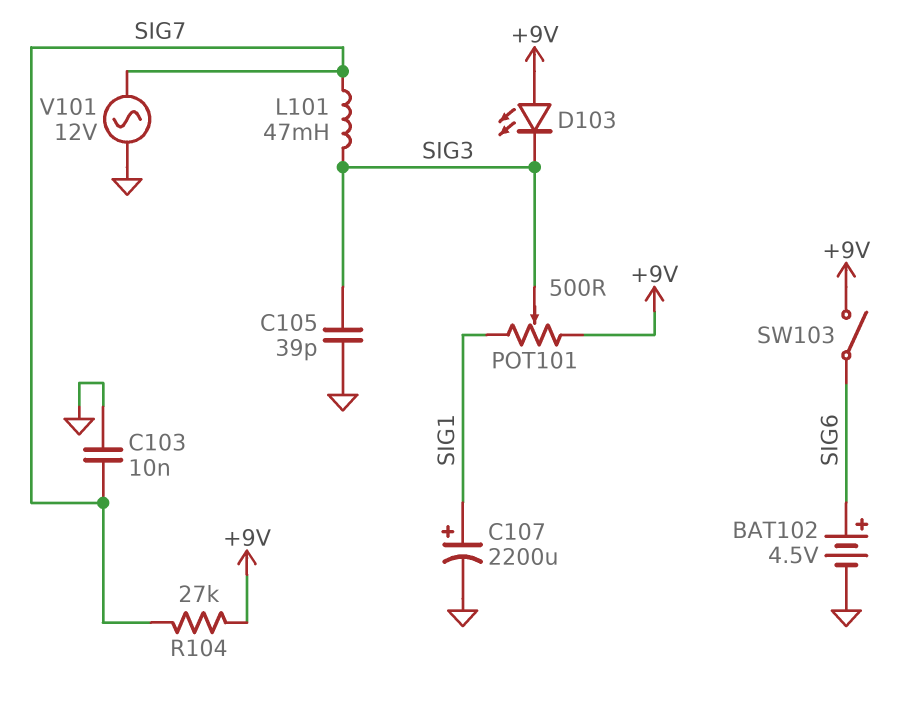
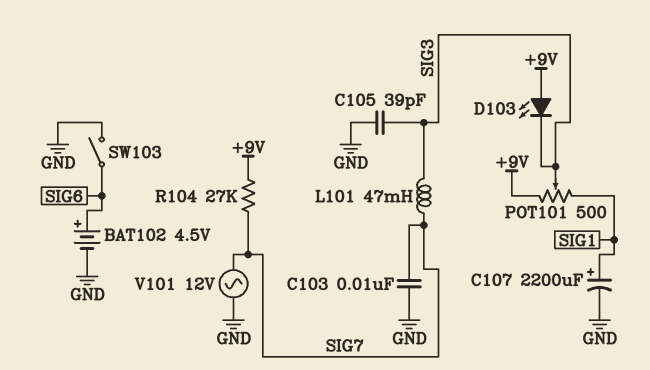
SW103: switch (+9V, SIG6) -> switch (GND, SIG6)

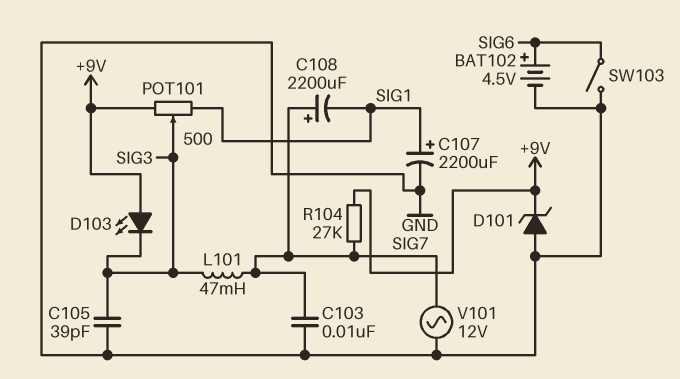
C108: none -> 2200uF (plus SIG7, minus SIG1)
D101: none -> zener (A GND, K +9V)

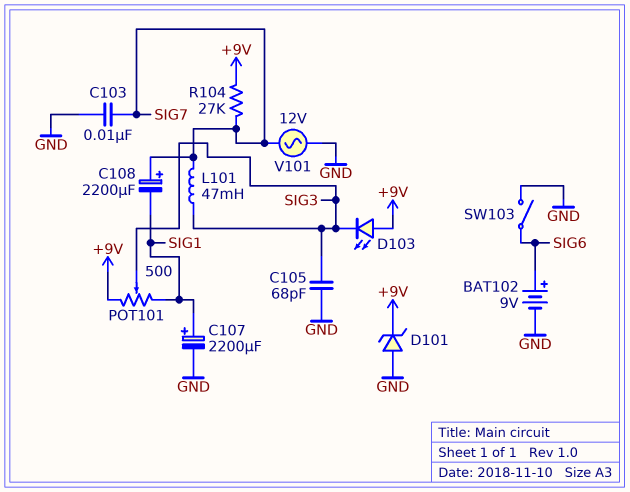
BAT102: 4.5V (plus SIG6, minus GND) -> 9V (plus SIG6, minus GND)
C105: 39pF (GND, SIG3) -> 68pF (GND, SIG3)

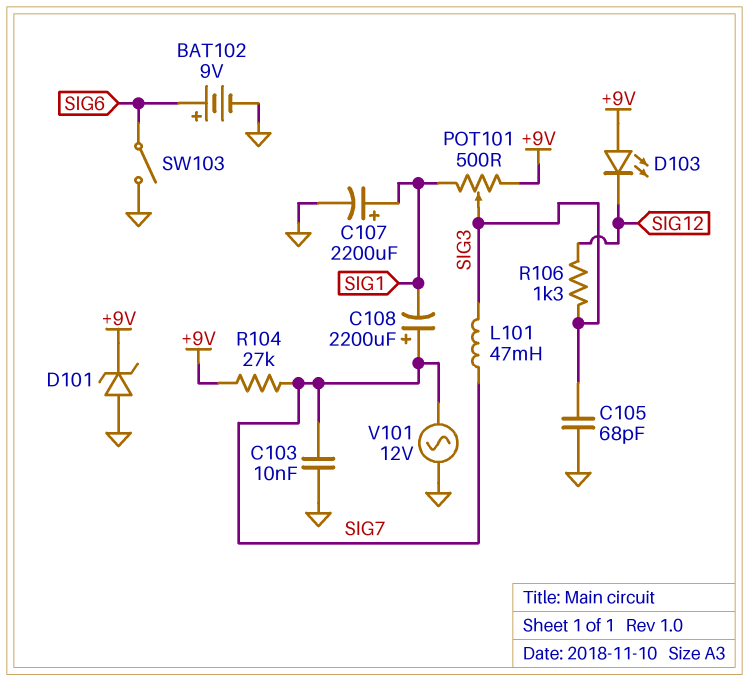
D103: LED (A +9V, K SIG3) -> LED (A +9V, K SIG12)
R106: none -> 1.3k (SIG3, SIG12)

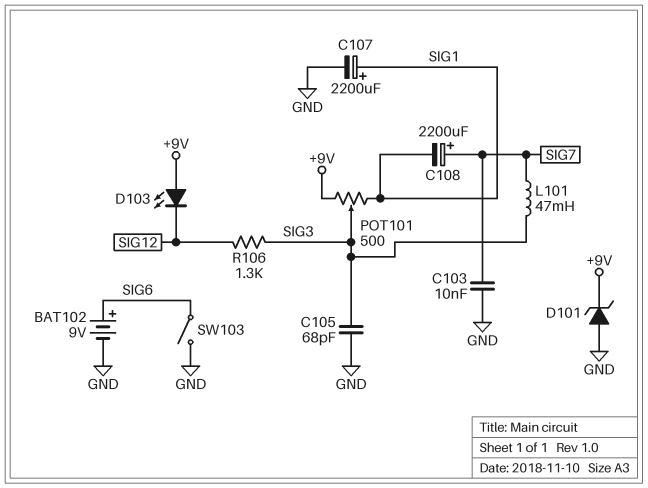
R104: 27k (+9V, SIG7) -> none
V101: AC 12V (GND, SIG7) -> none

